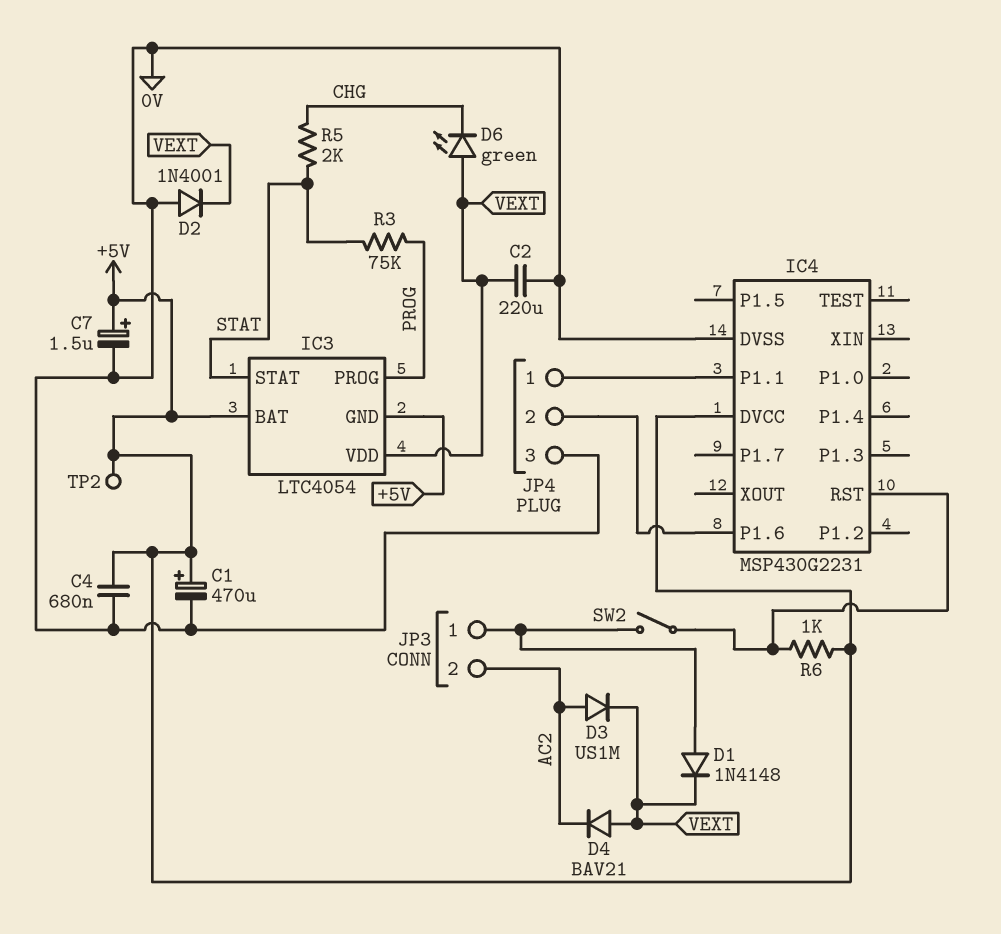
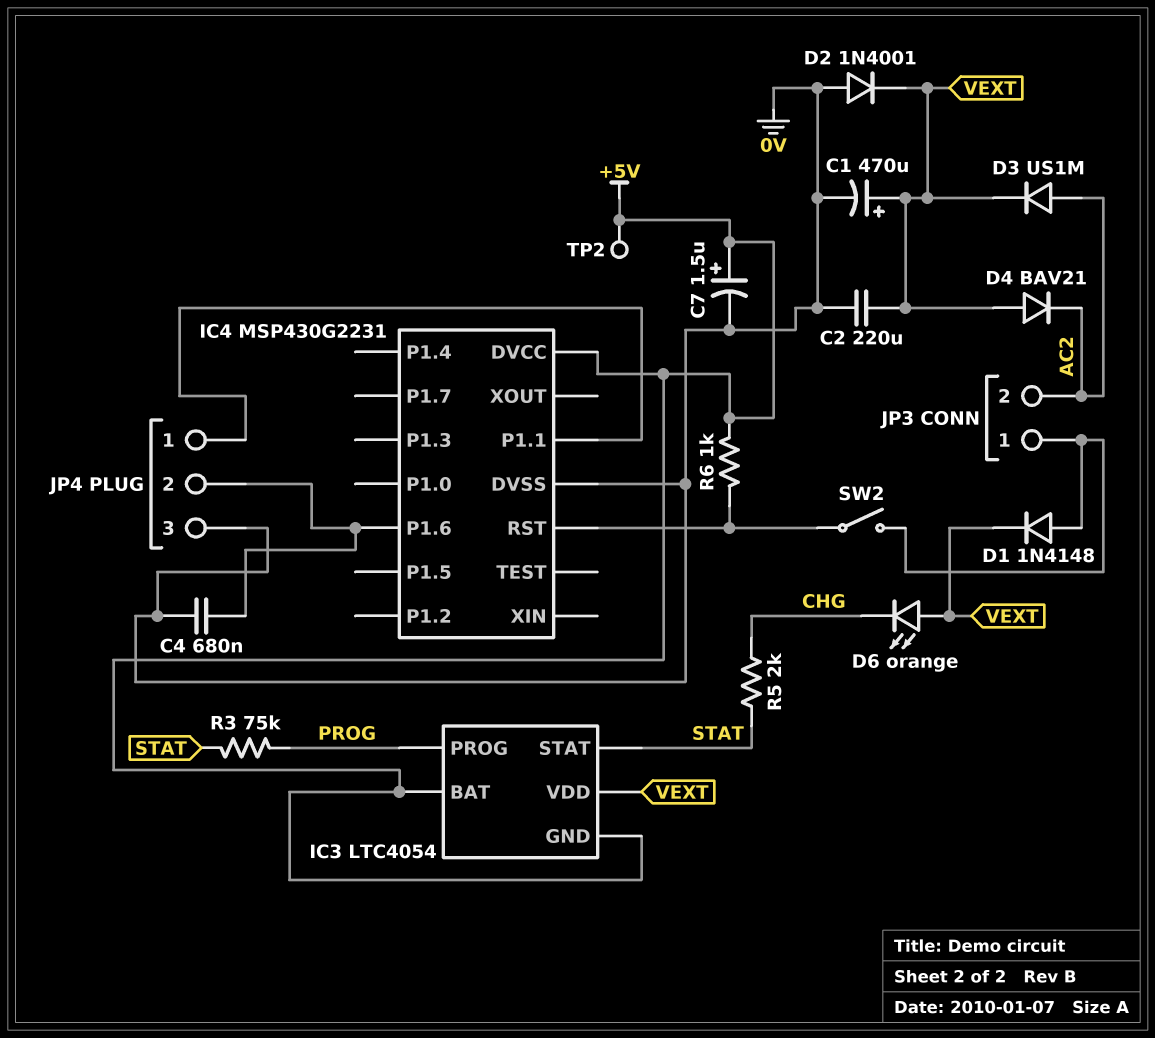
C1: 470uF (plus +5V, minus 0V) -> 470uF (plus VEXT, minus 0V)
C4: 680nF (+5V, 0V) -> 680nF (0V, IC4/P1.6)
D6: LED green (A VEXT, K CHG) -> LED orange (A VEXT, K CHG)

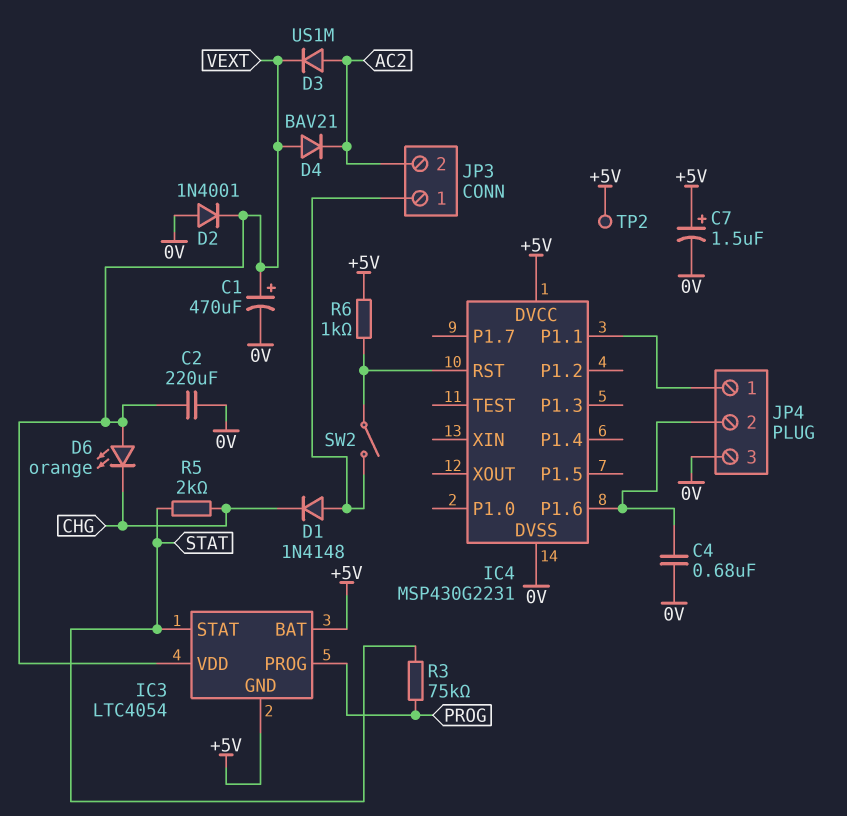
D1: diode 1N4148 (A JP3/1, K VEXT) -> diode 1N4148 (A JP3/1, K CHG)

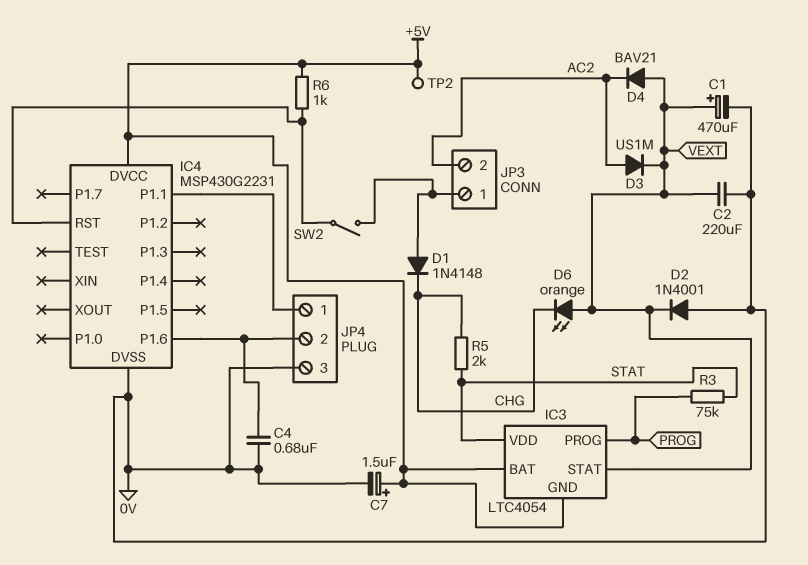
IC3 pin STAT: STAT -> VEXT
IC3 pin VDD: VEXT -> STAT

